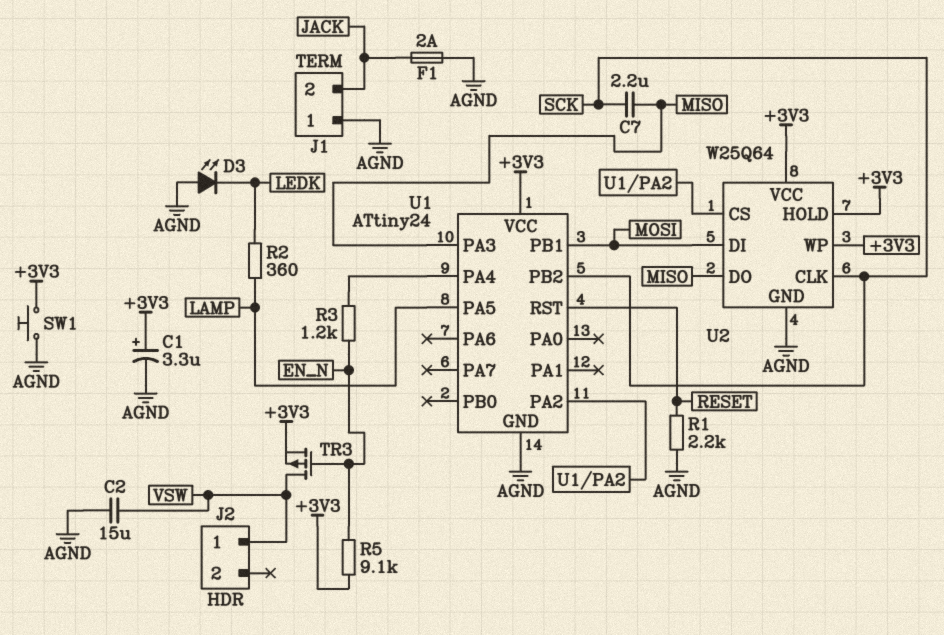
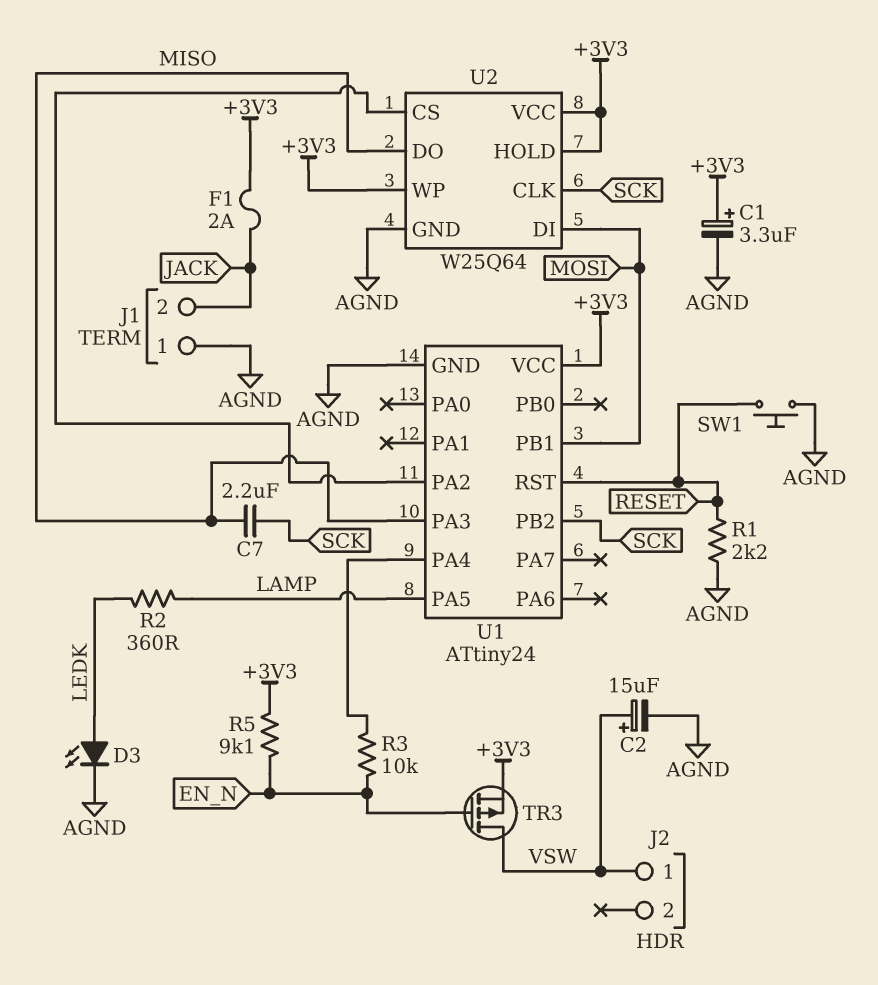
C2: 15uF (AGND, VSW) -> 15uF (plus VSW, minus AGND)
D3: LED (A AGND, K LEDK) -> LED (A LEDK, K AGND)
F1: 2A (AGND, JACK) -> 2A (+3V3, JACK)
R3: 1.2k (EN_N, U1/PA4) -> 10k (EN_N, U1/PA4)
SW1: button (+3V3, AGND) -> button (AGND, RESET)

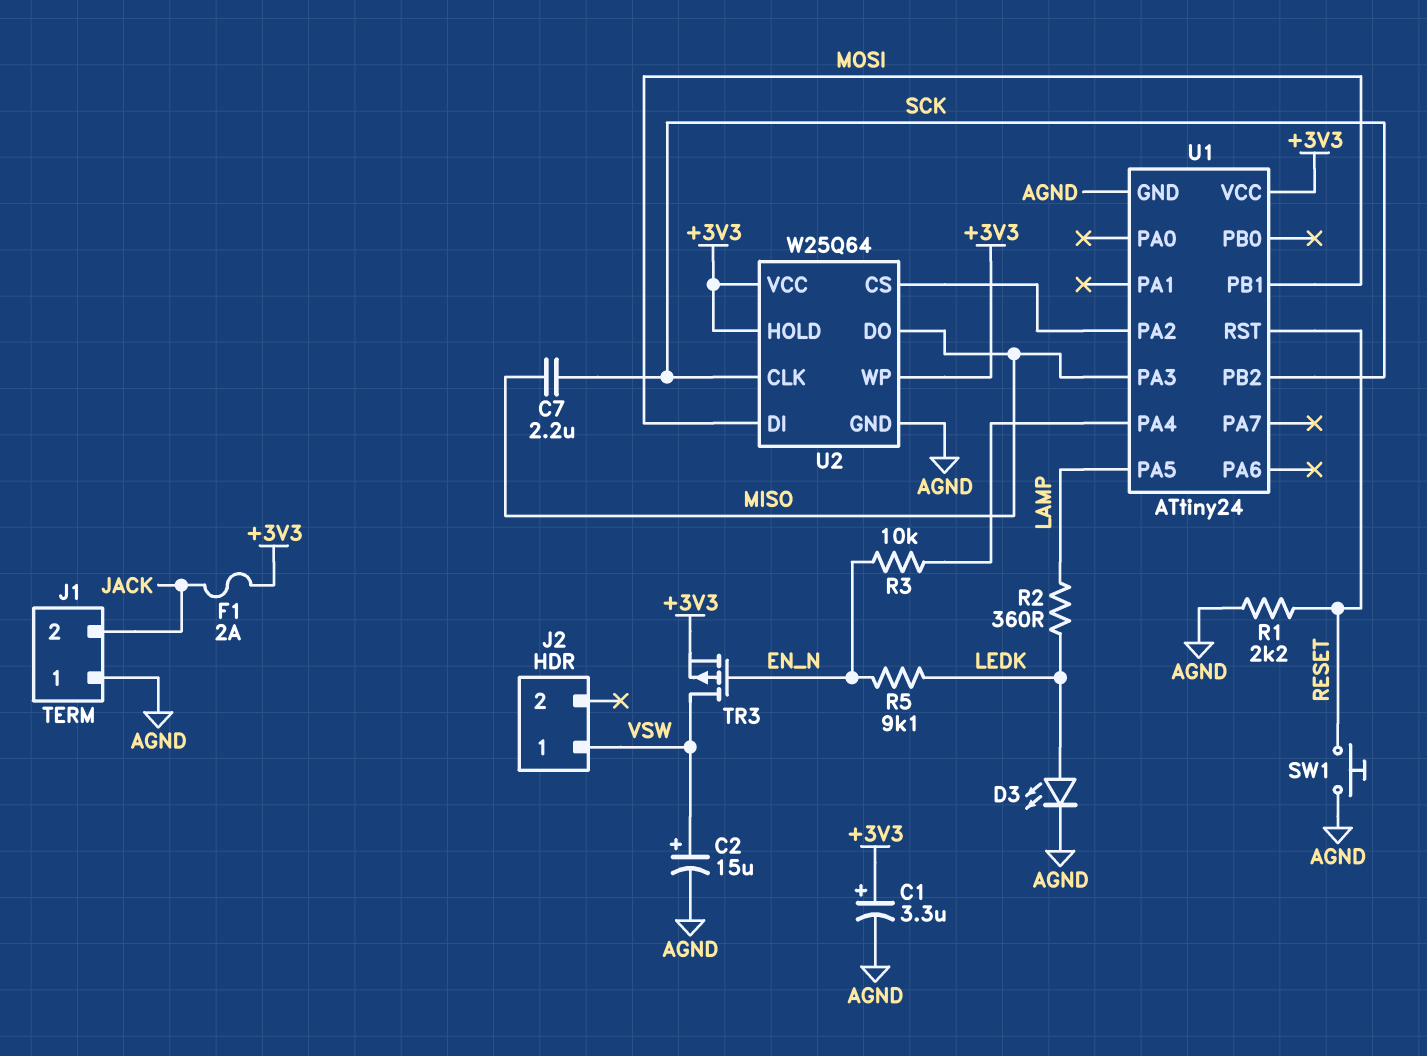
R5: 9.1k (+3V3, EN_N) -> 9.1k (EN_N, LEDK)

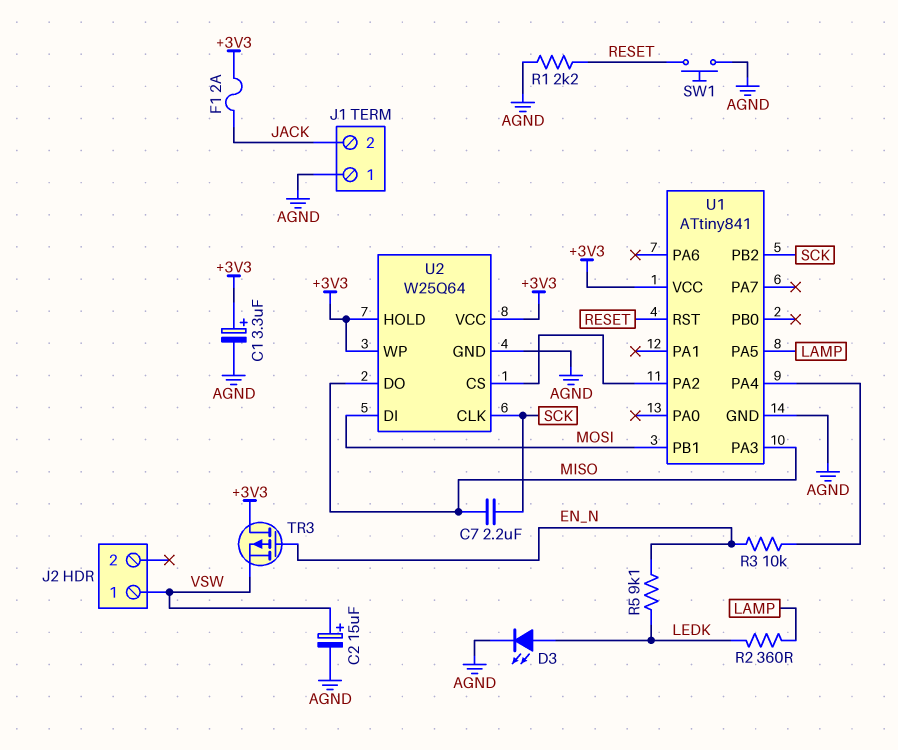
TR3: PMOS (G EN_N, D VSW, S +3V3) -> PMOS (G EN_N, D +3V3, S VSW)
U1: ATtiny24 -> ATtiny841

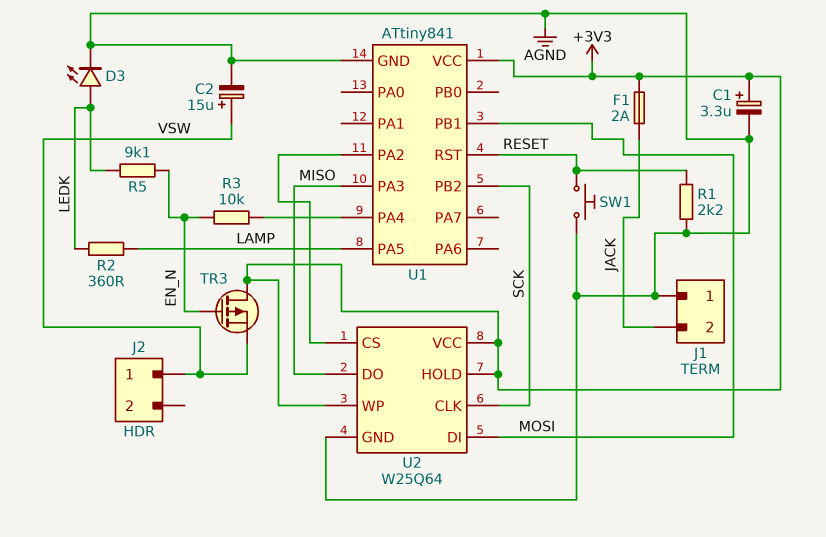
C7: 2.2uF (MISO, SCK) -> none

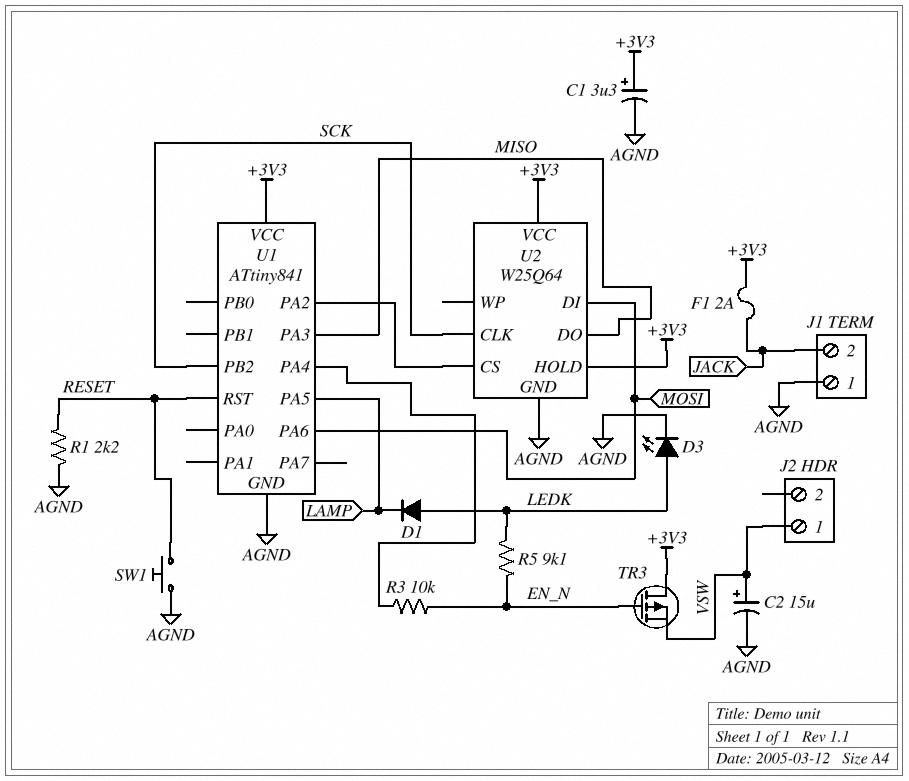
D1: none -> diode (A LEDK, K LAMP)
R2: 360 (LAMP, LEDK) -> none
U1 pin PA6: none -> MOSI
U1 pin PB1: MOSI -> none
U2 pin WP: +3V3 -> none

